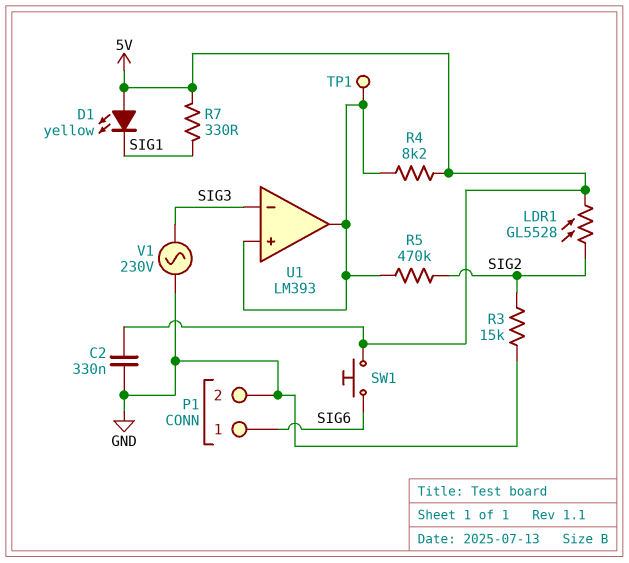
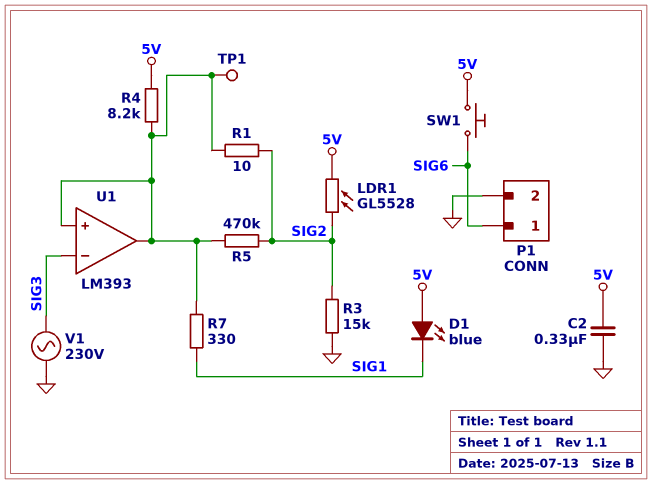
D1: LED yellow (A 5V, K SIG1) -> LED blue (A 5V, K SIG1)
R1: none -> 10 (SIG2, U1/in+)
R7: 330 (5V, SIG1) -> 330 (SIG1, U1/in+)

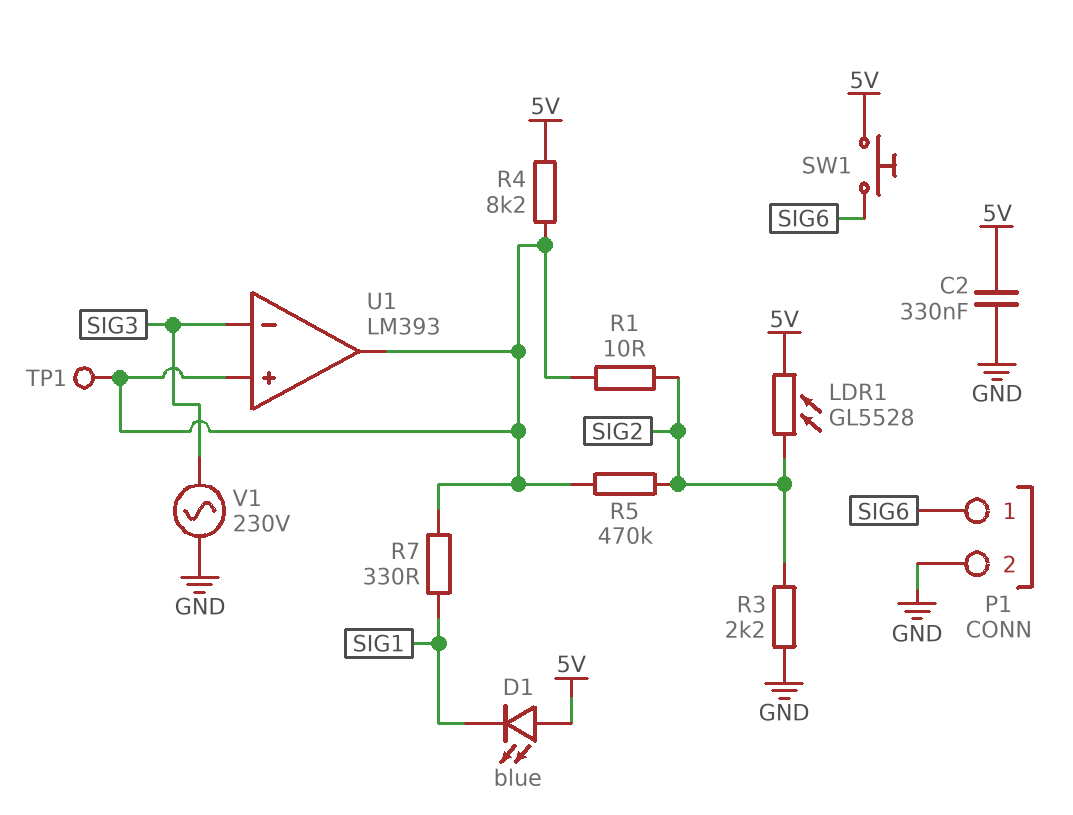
R3: 15k (GND, SIG2) -> 2.2k (GND, SIG2)

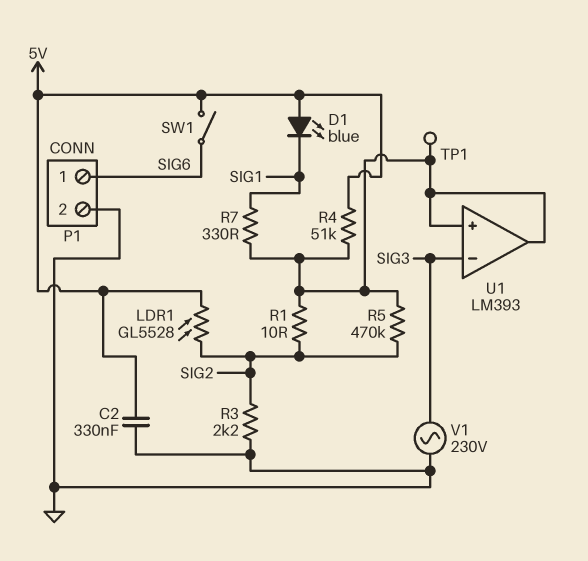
R4: 8.2k (5V, U1/in+) -> 51k (5V, U1/in+)
SW1: button (5V, SIG6) -> switch (5V, SIG6)

